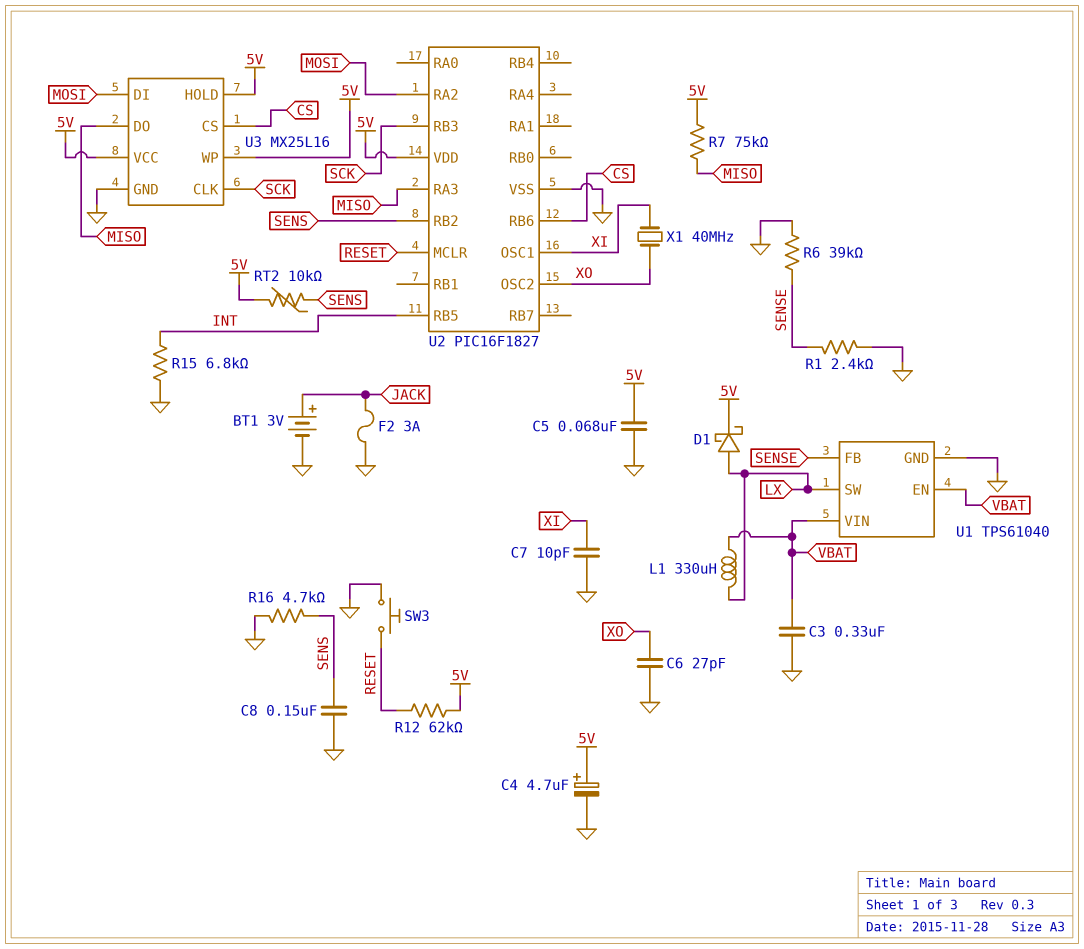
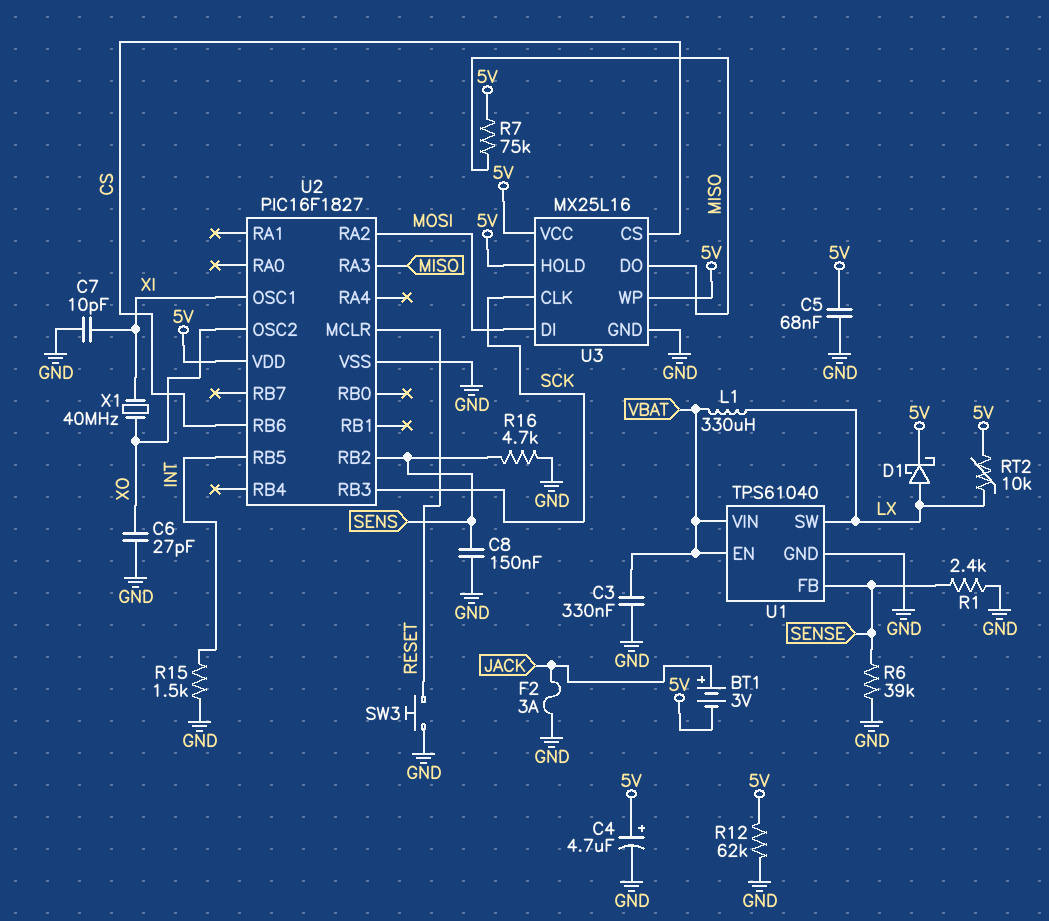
BT1: 3V (plus JACK, minus GND) -> 3V (plus JACK, minus 5V)
R12: 62k (5V, RESET) -> 62k (5V, GND)
R15: 6.8k (GND, INT) -> 1.5k (GND, INT)
RT2: 10k (5V, SENS) -> 10k (5V, LX)

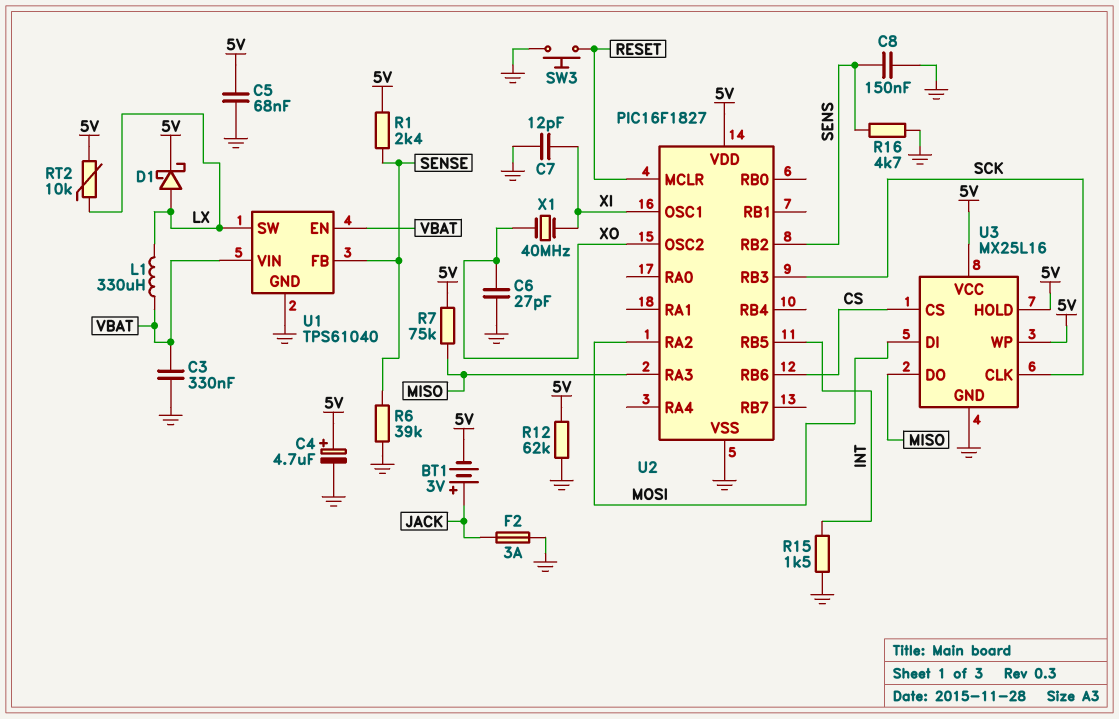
C7: 10pF (GND, XI) -> 12pF (GND, XI)
R1: 2.4k (GND, SENSE) -> 2.4k (5V, SENSE)

